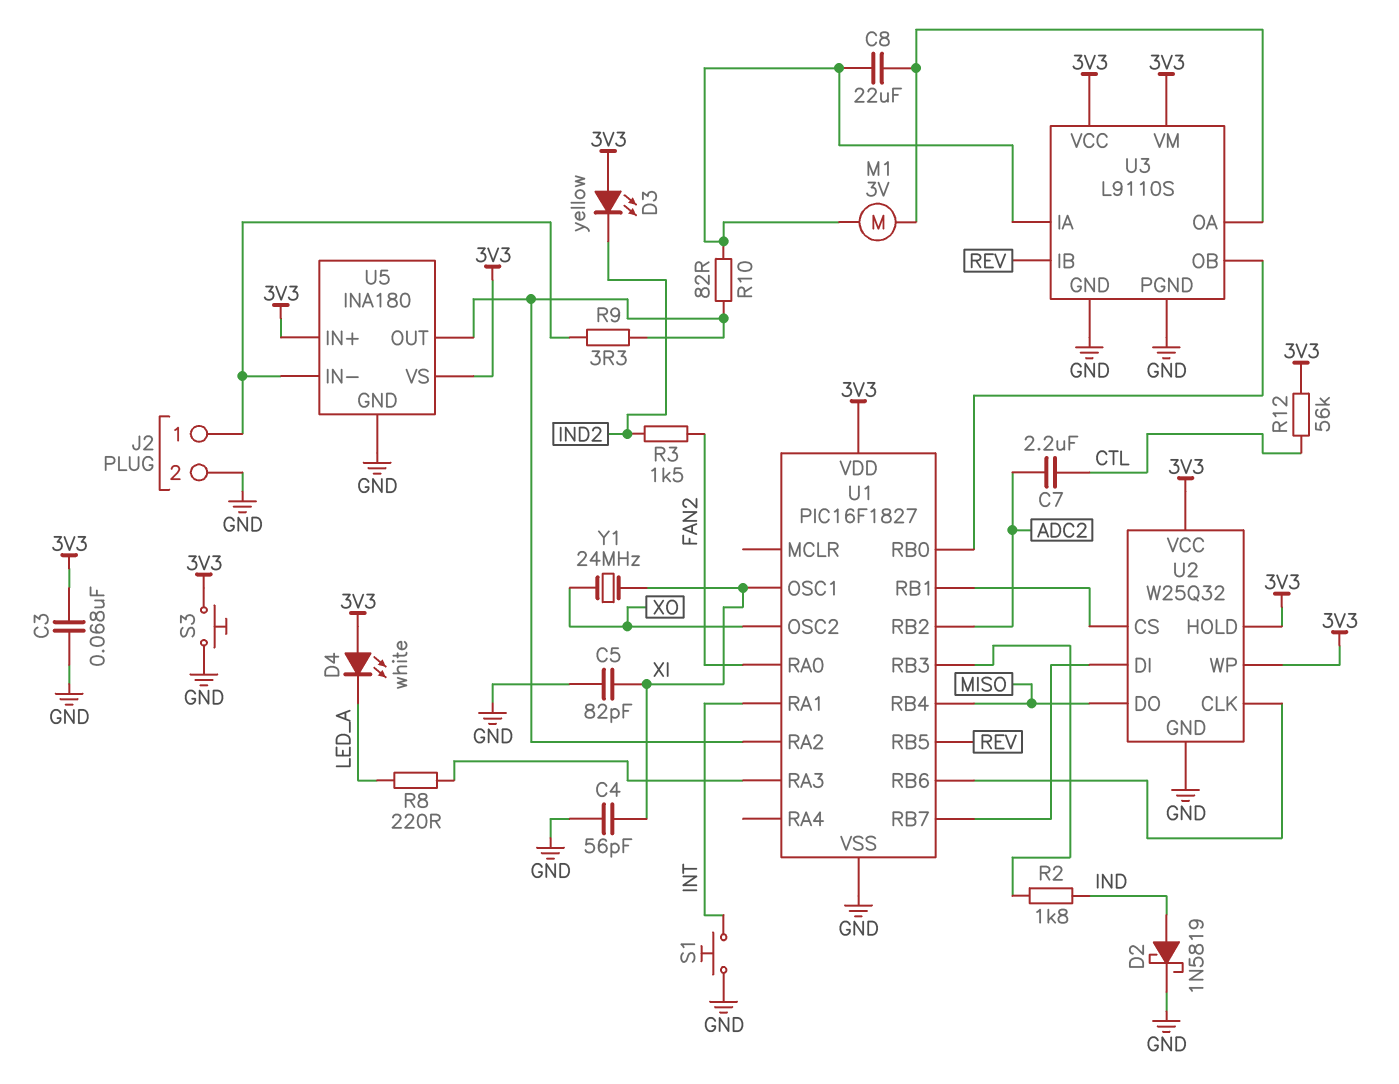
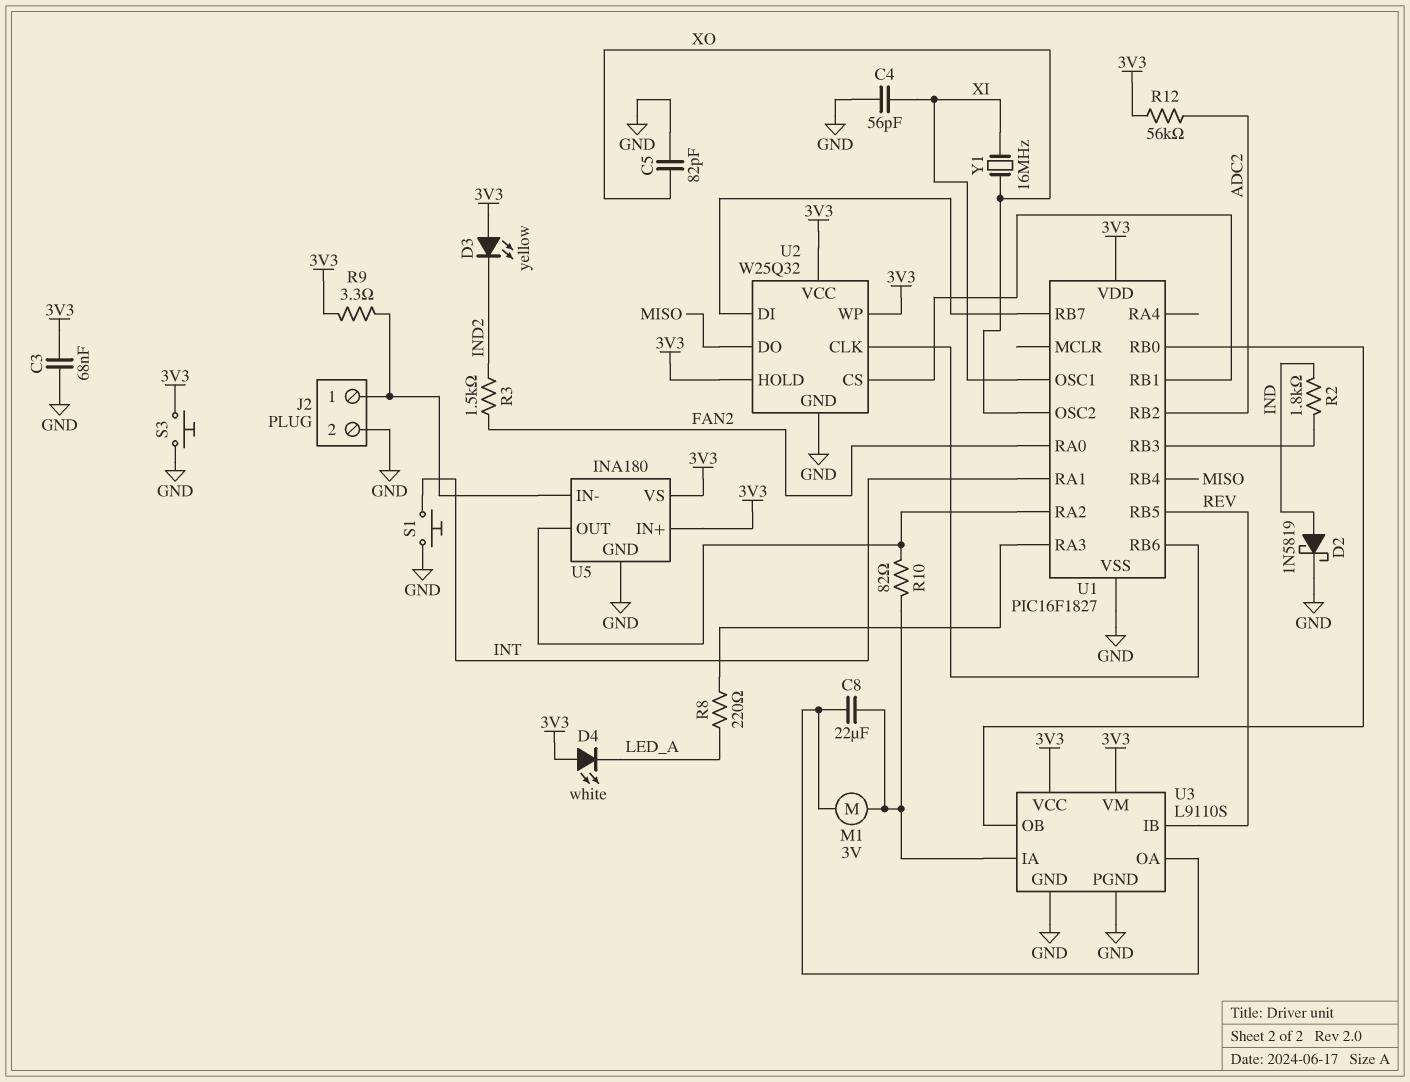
C5: 82pF (GND, XI) -> 82pF (GND, XO)
C7: 2.2uF (ADC2, CTL) -> none
R9: 3.3 (J2/1, U1/RA2) -> 3.3 (3V3, J2/1)
R12: 56k (3V3, CTL) -> 56k (3V3, ADC2)
Y1: 24MHz (XI, XO) -> 16MHz (XI, XO)

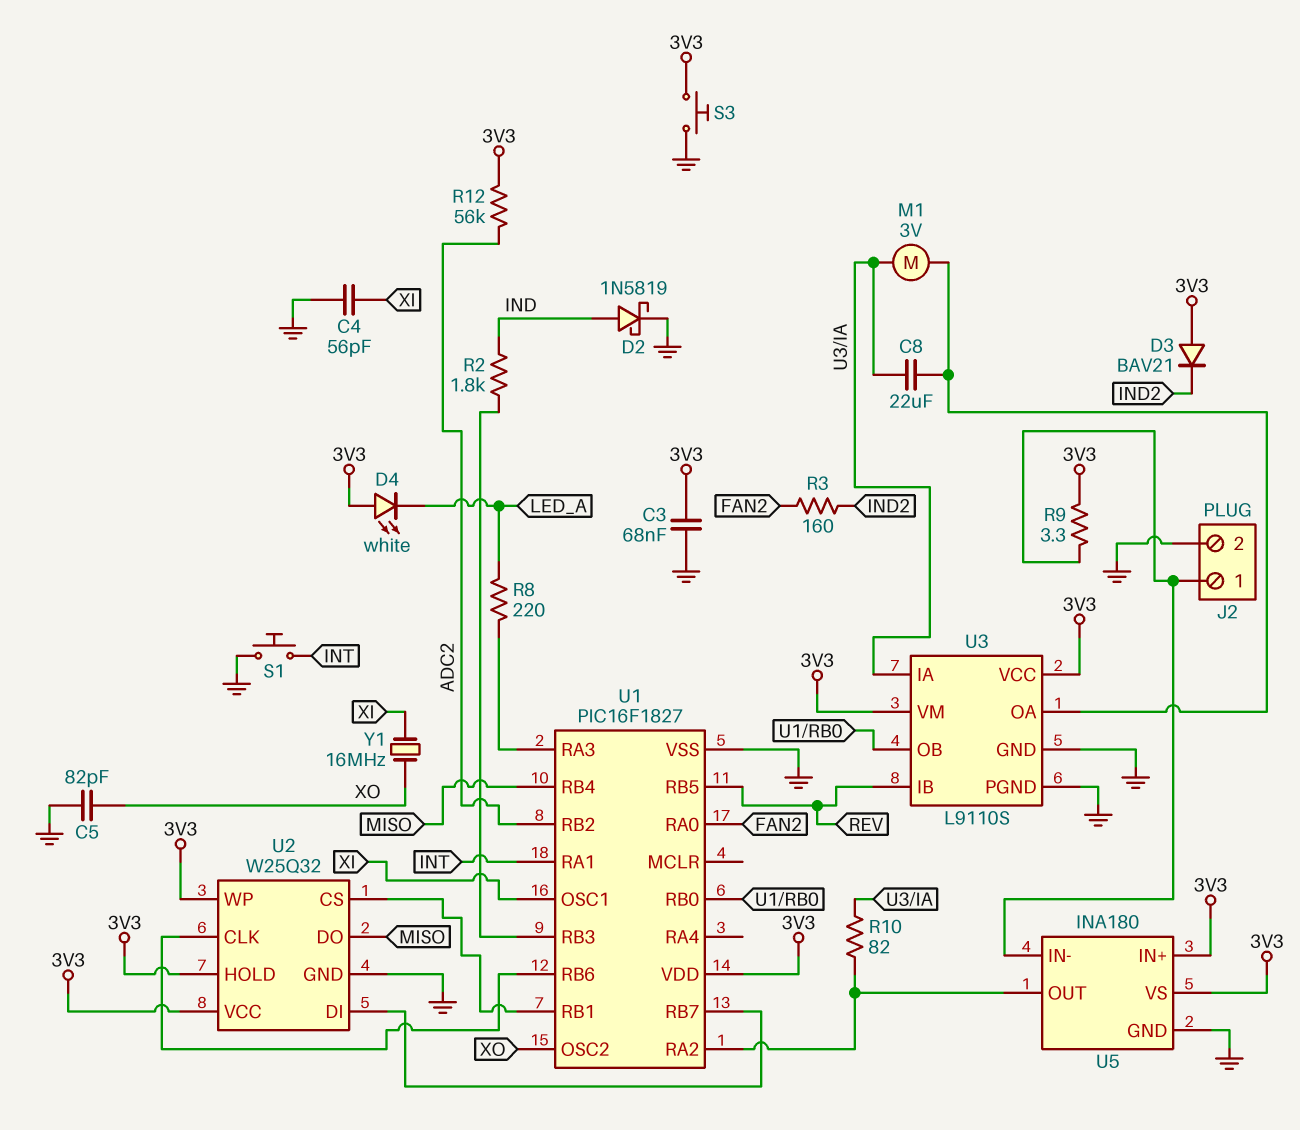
D3: LED yellow (A 3V3, K IND2) -> diode BAV21 (A 3V3, K IND2)
R3: 1.5k (FAN2, IND2) -> 160 (FAN2, IND2)

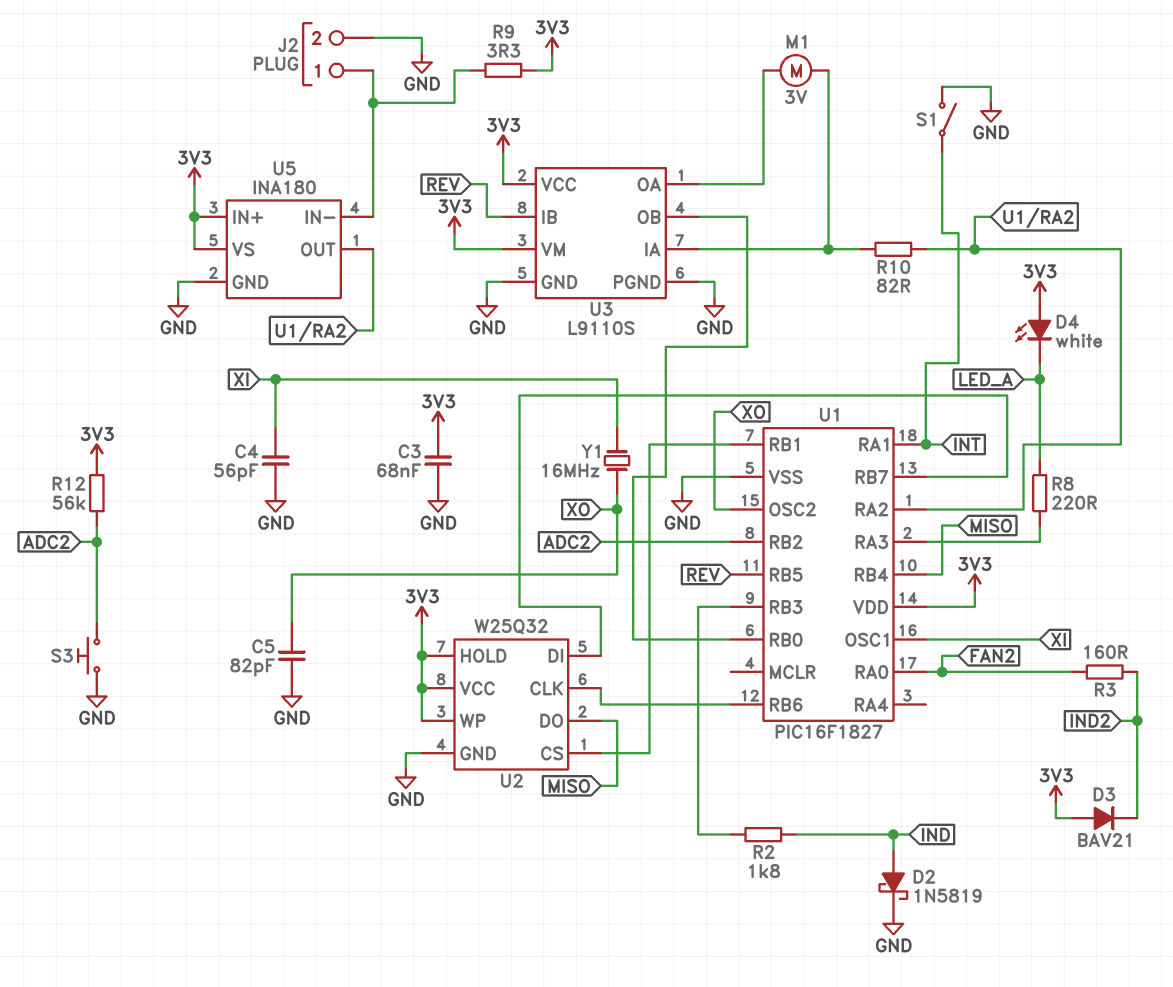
C8: 22uF (U3/IA, U3/OA) -> none
S1: button (GND, INT) -> switch (GND, INT)
S3: button (3V3, GND) -> button (ADC2, GND)

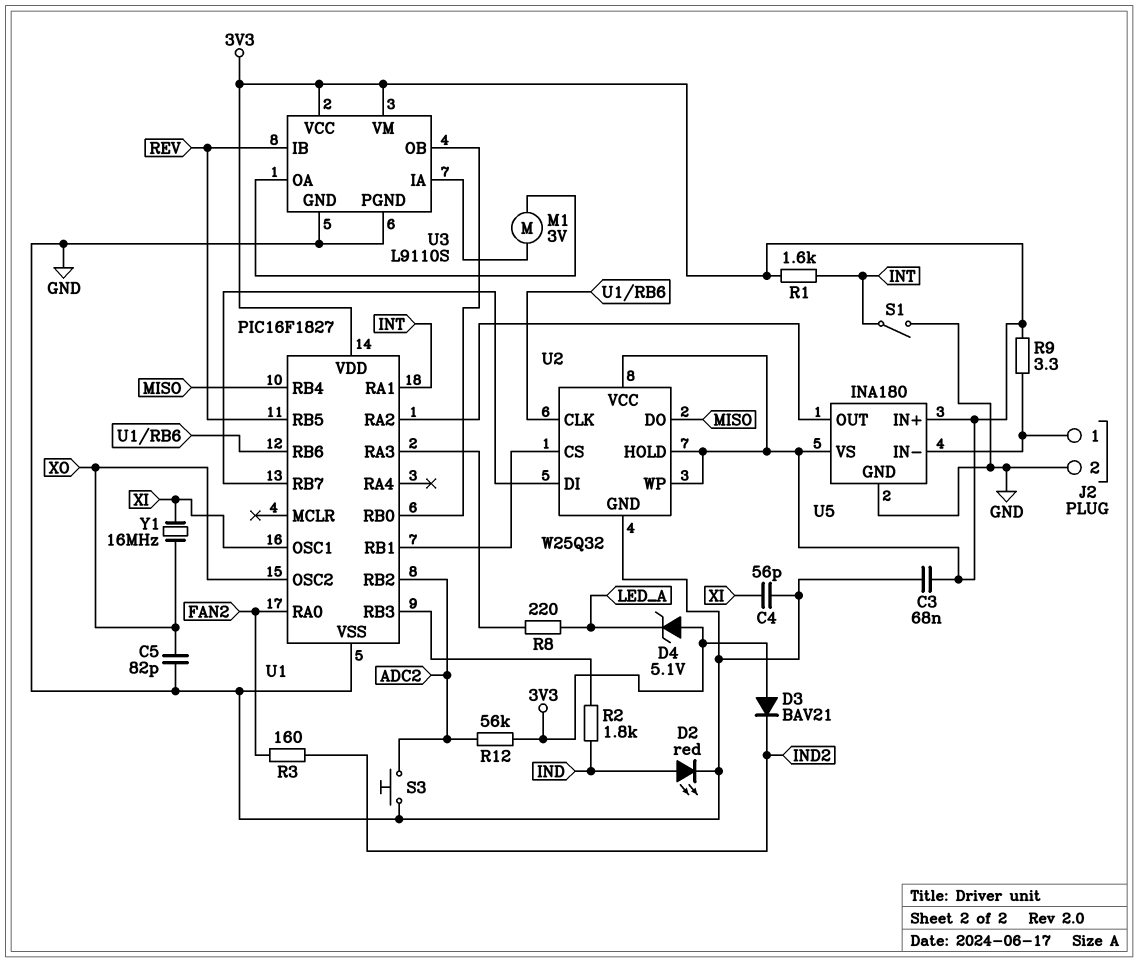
D2: schottky 1N5819 (A IND, K GND) -> LED red (A IND, K GND)
D4: LED white (A 3V3, K LED_A) -> zener 5.1V (A 3V3, K LED_A)
R1: none -> 1.6k (3V3, INT)
R10: 82 (U1/RA2, U3/IA) -> none

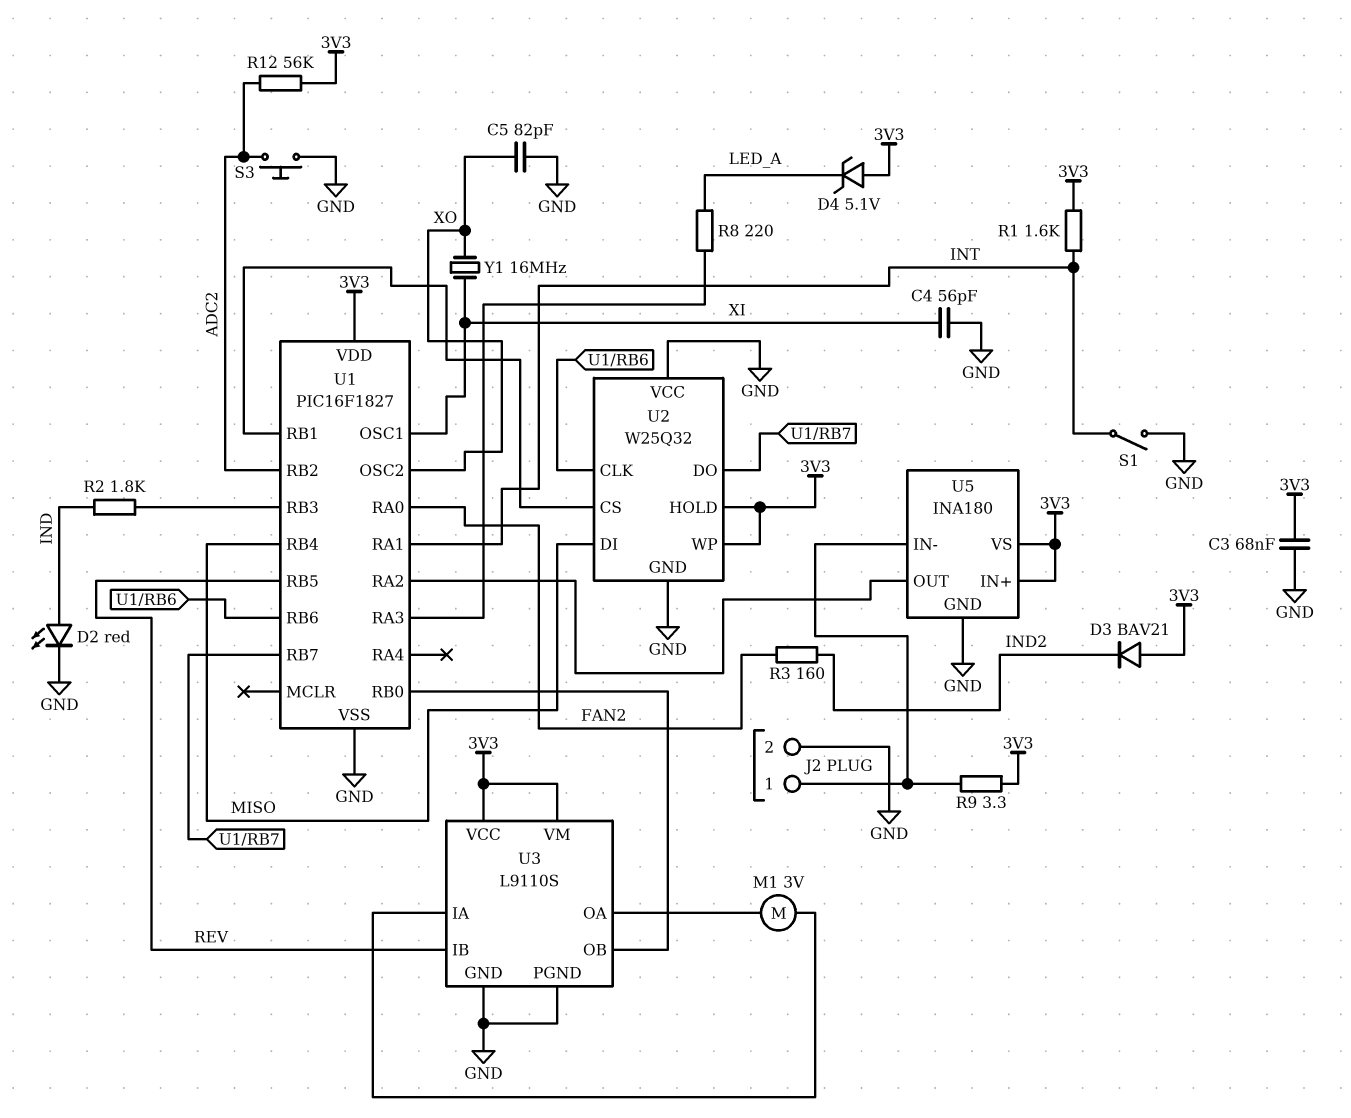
U2 pin DI: U1/RB7 -> MISO
U2 pin DO: MISO -> U1/RB7
U2 pin VCC: 3V3 -> GND

